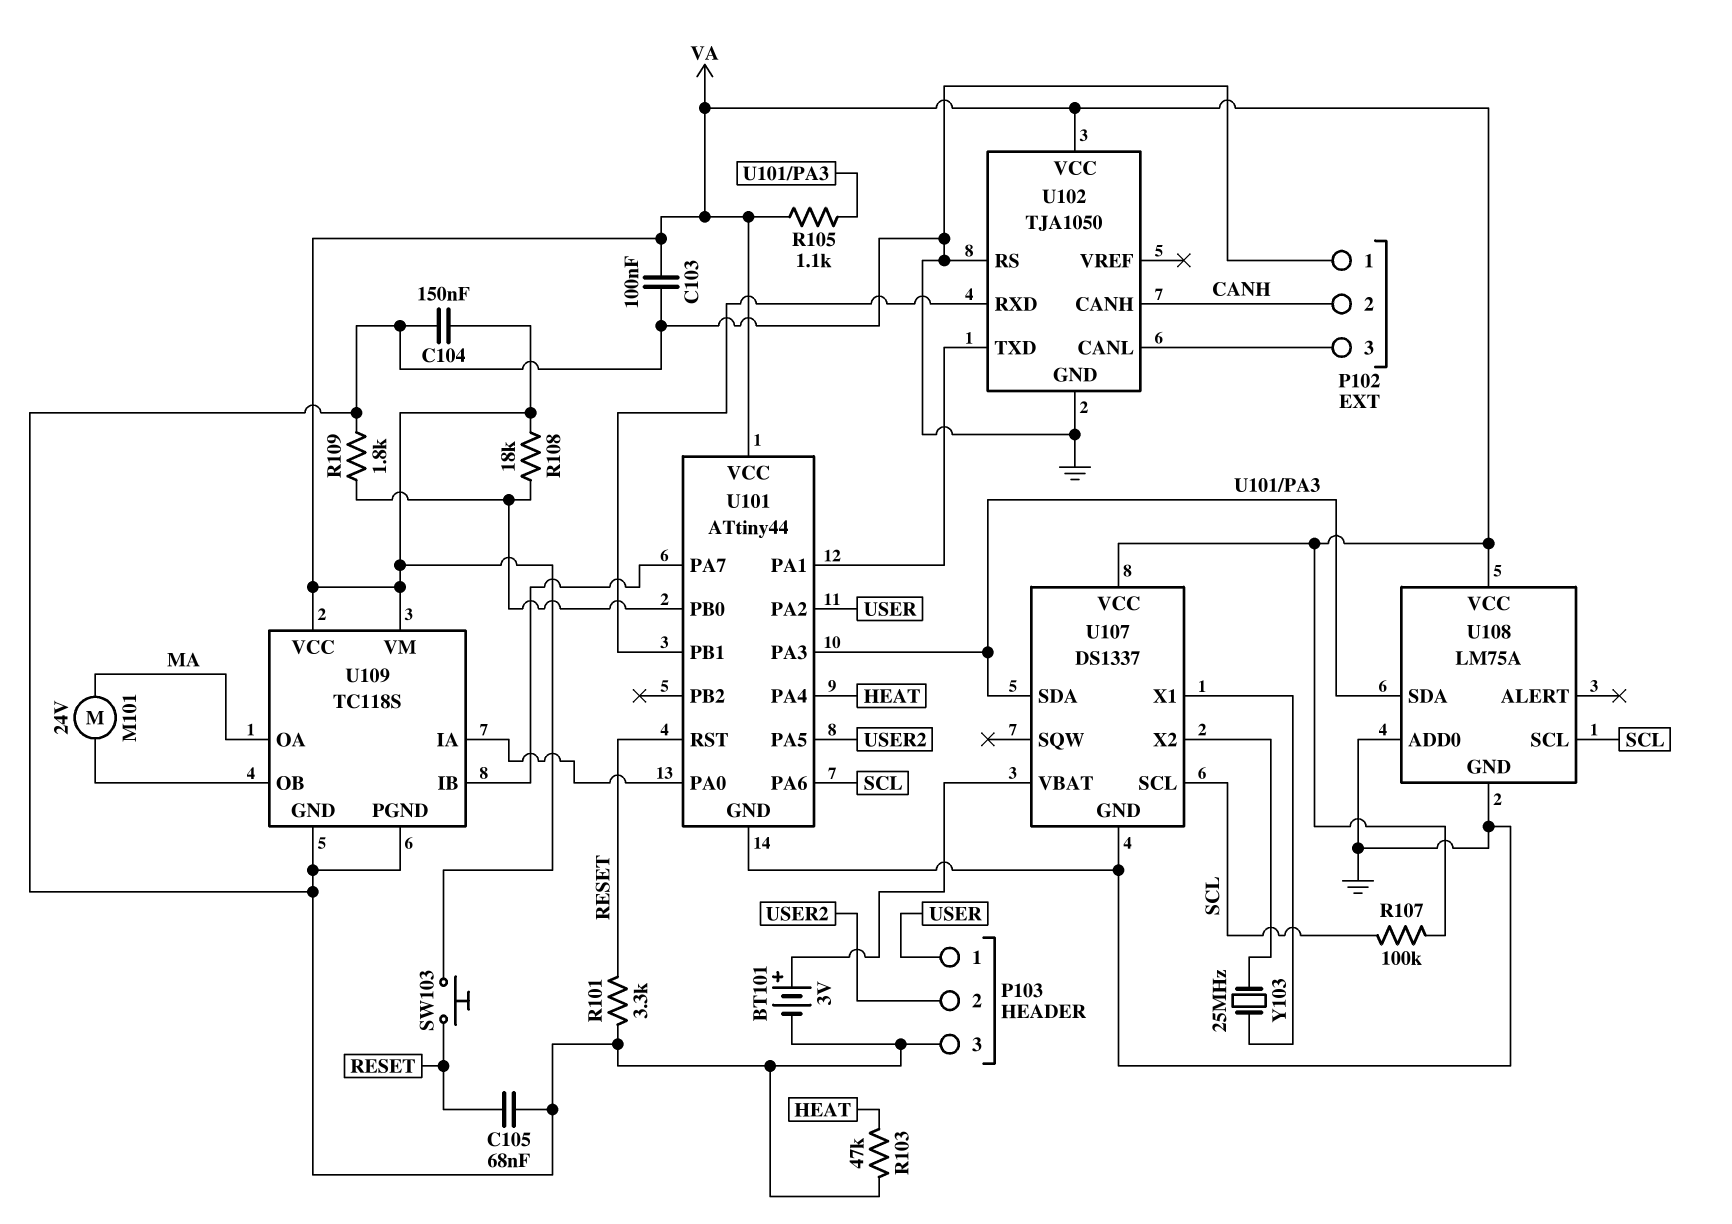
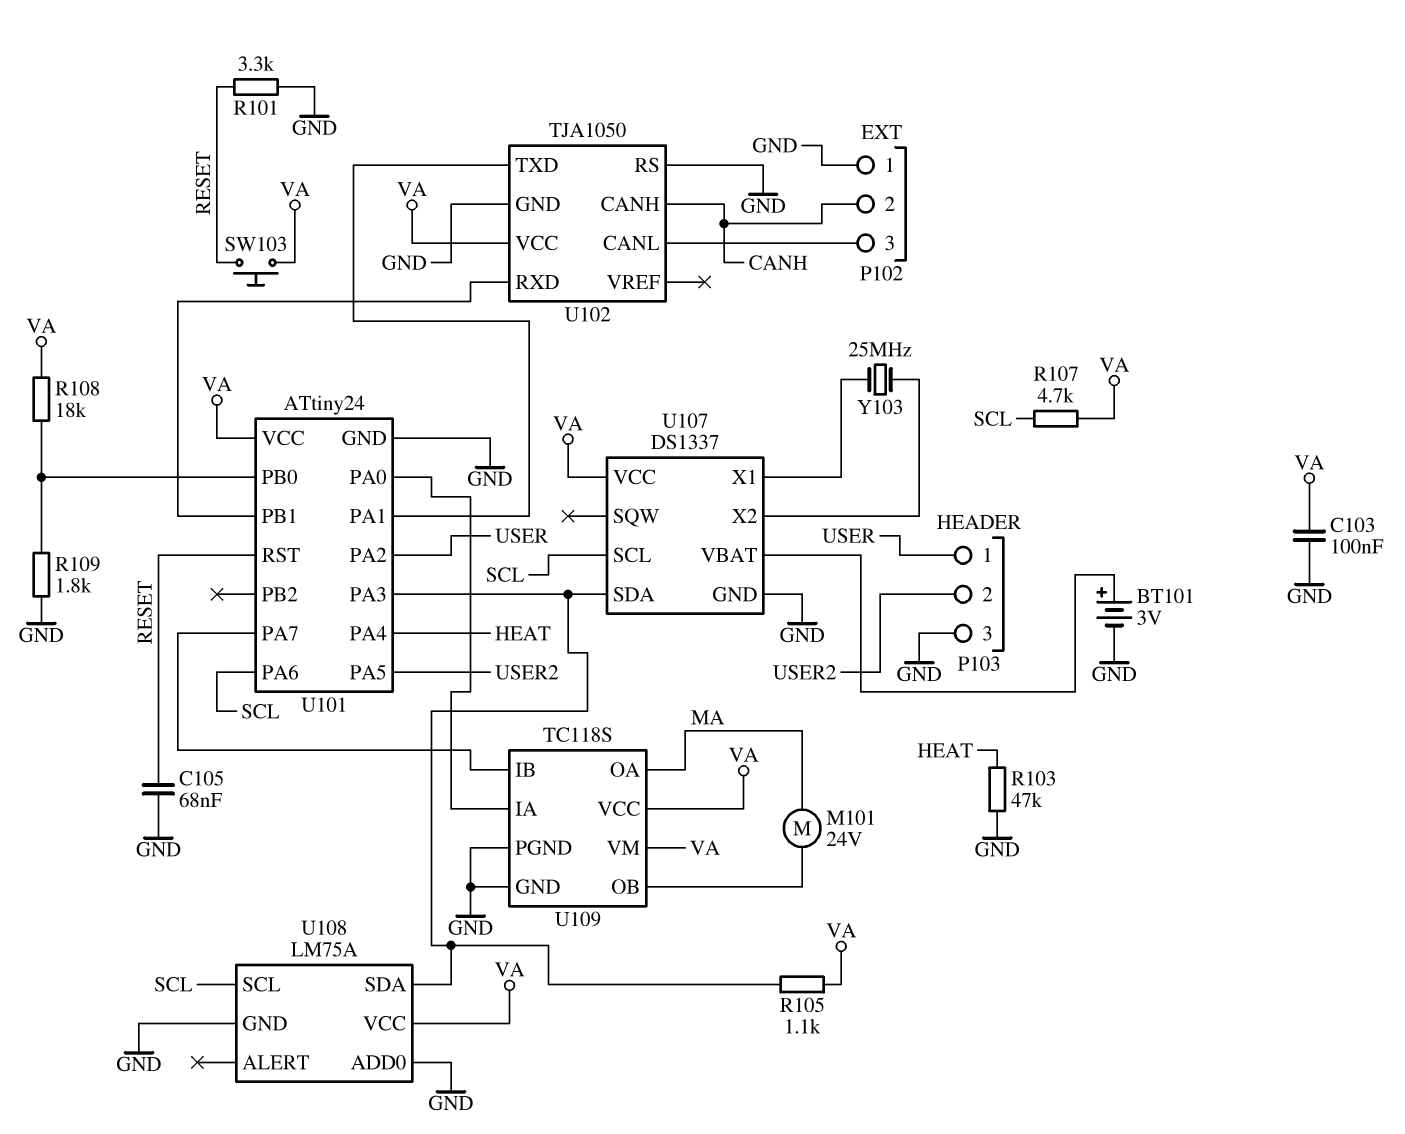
C104: 150nF (GND, VA) -> none
R107: 100k (SCL, VA) -> 4.7k (SCL, VA)
U101: ATtiny44 -> ATtiny24

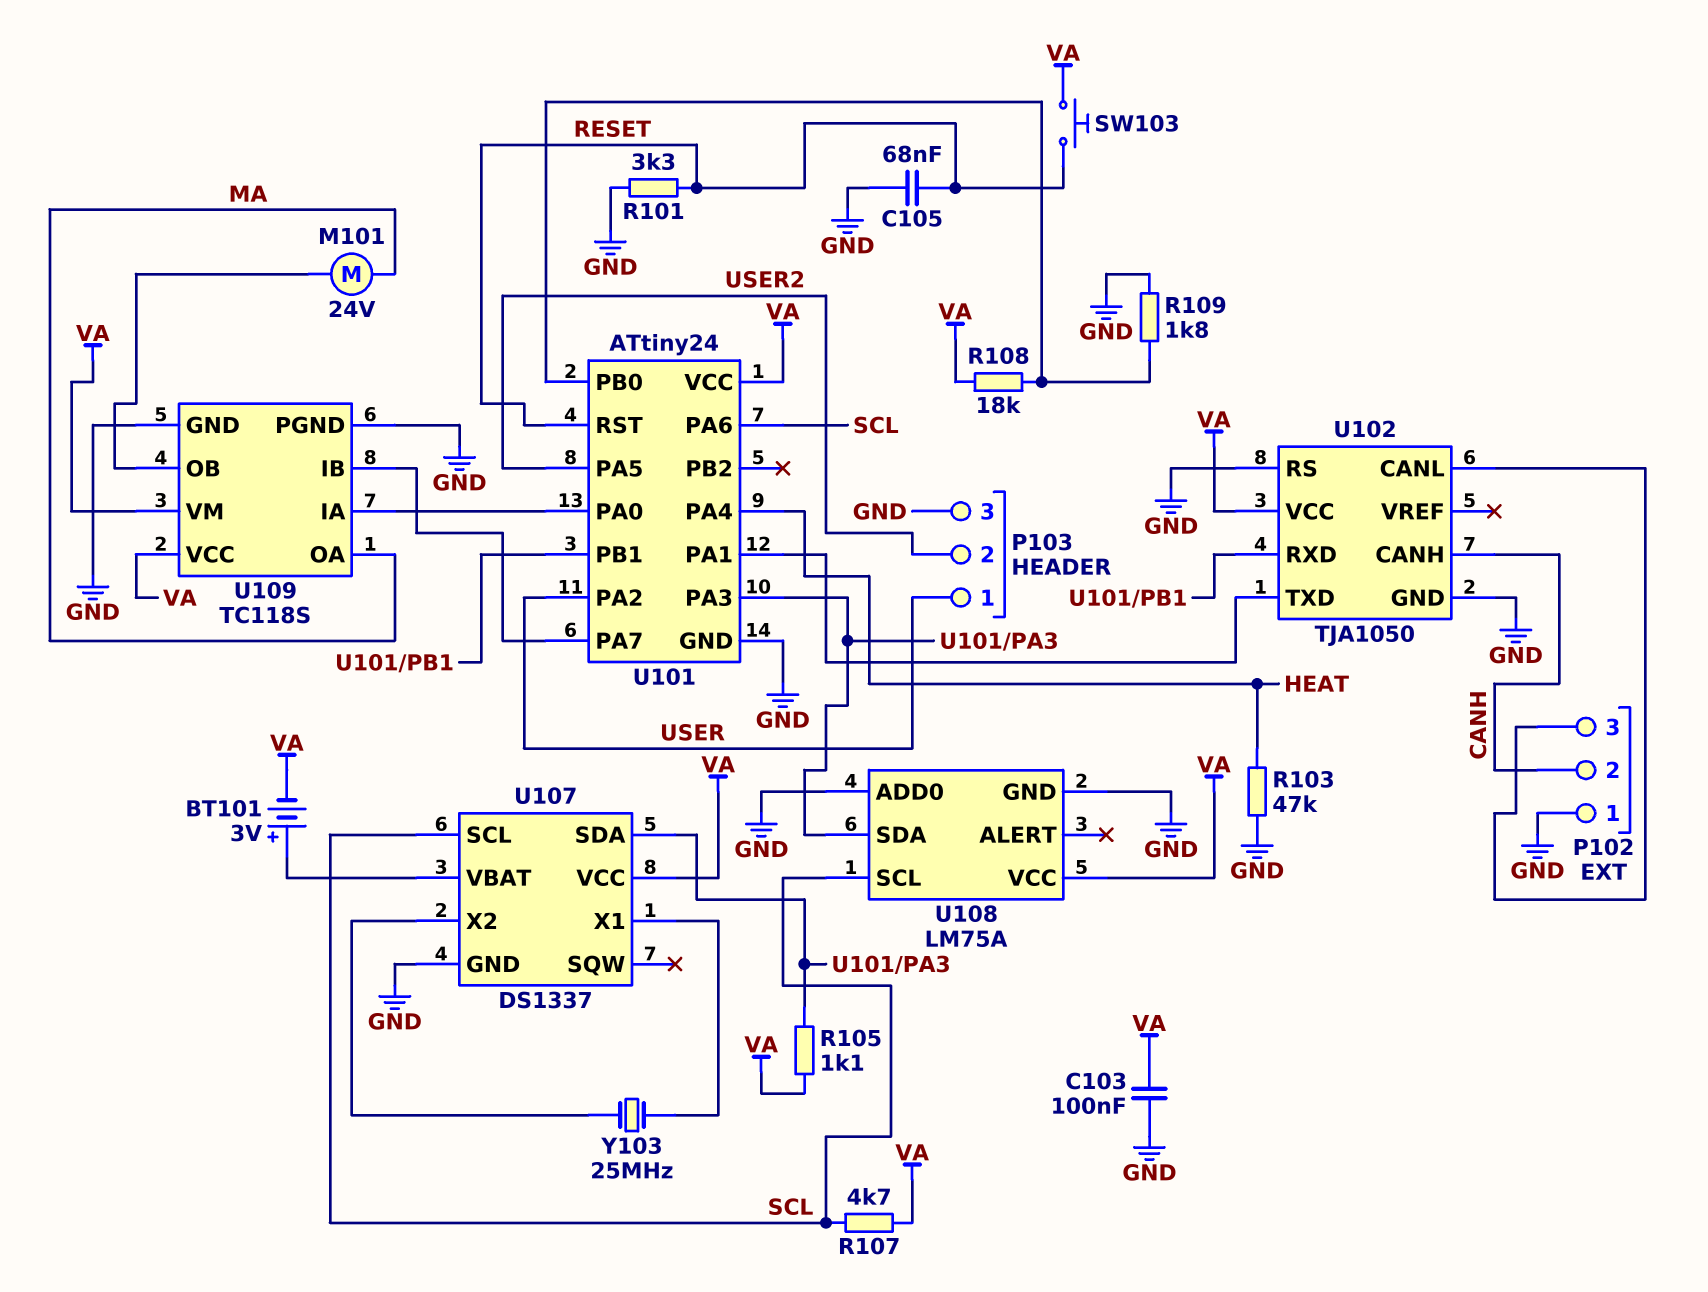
BT101: 3V (plus U107/VBAT, minus GND) -> 3V (plus U107/VBAT, minus VA)

